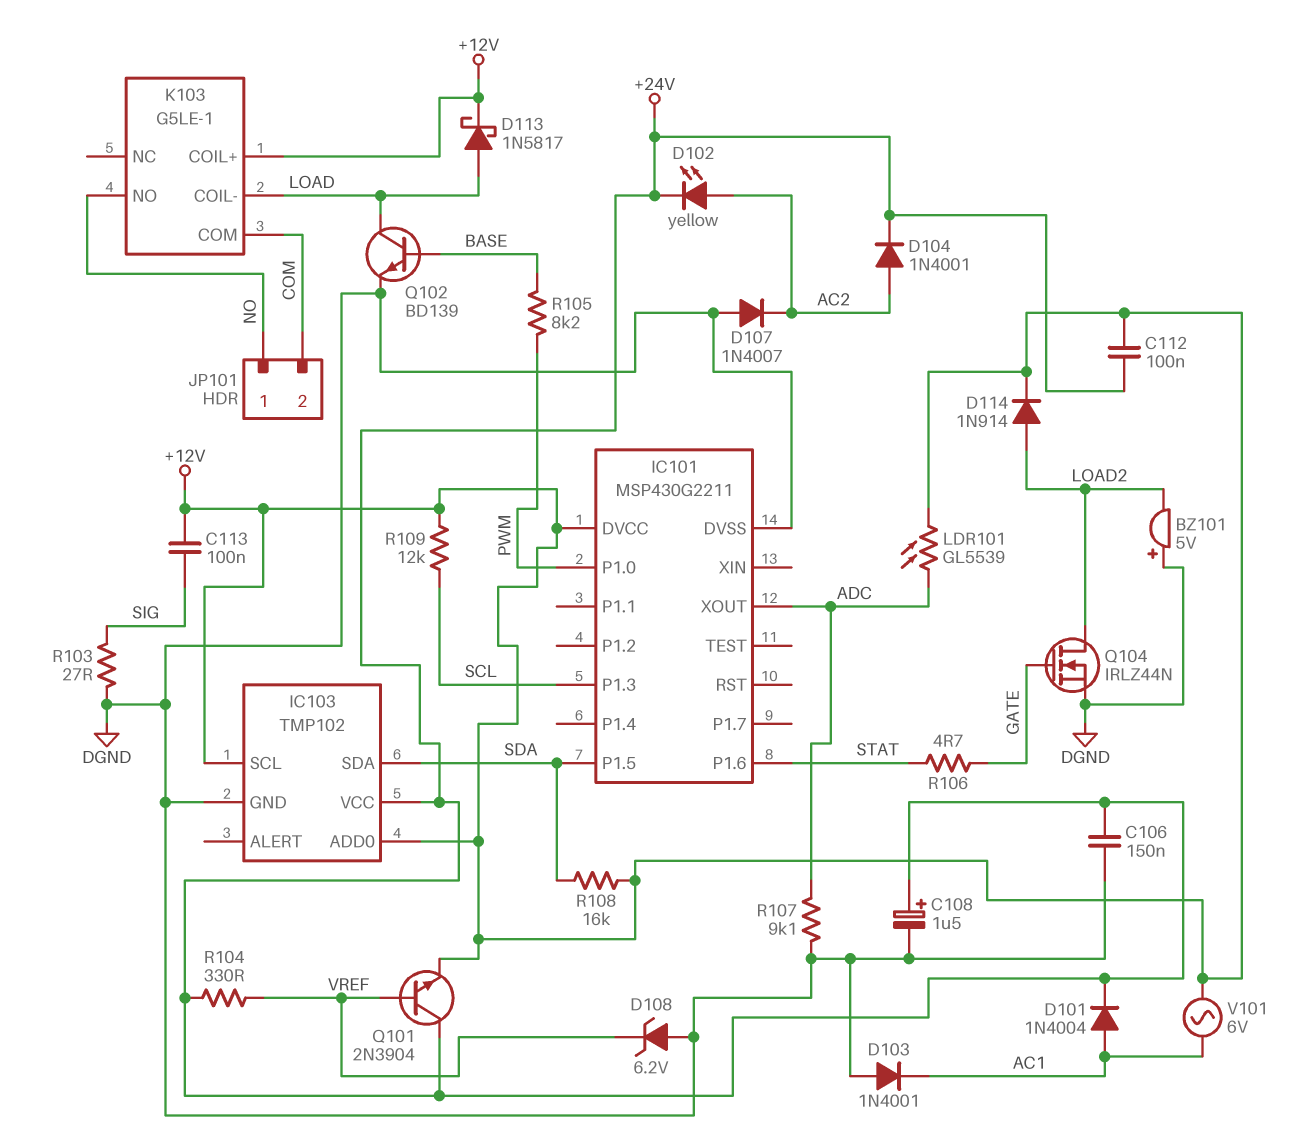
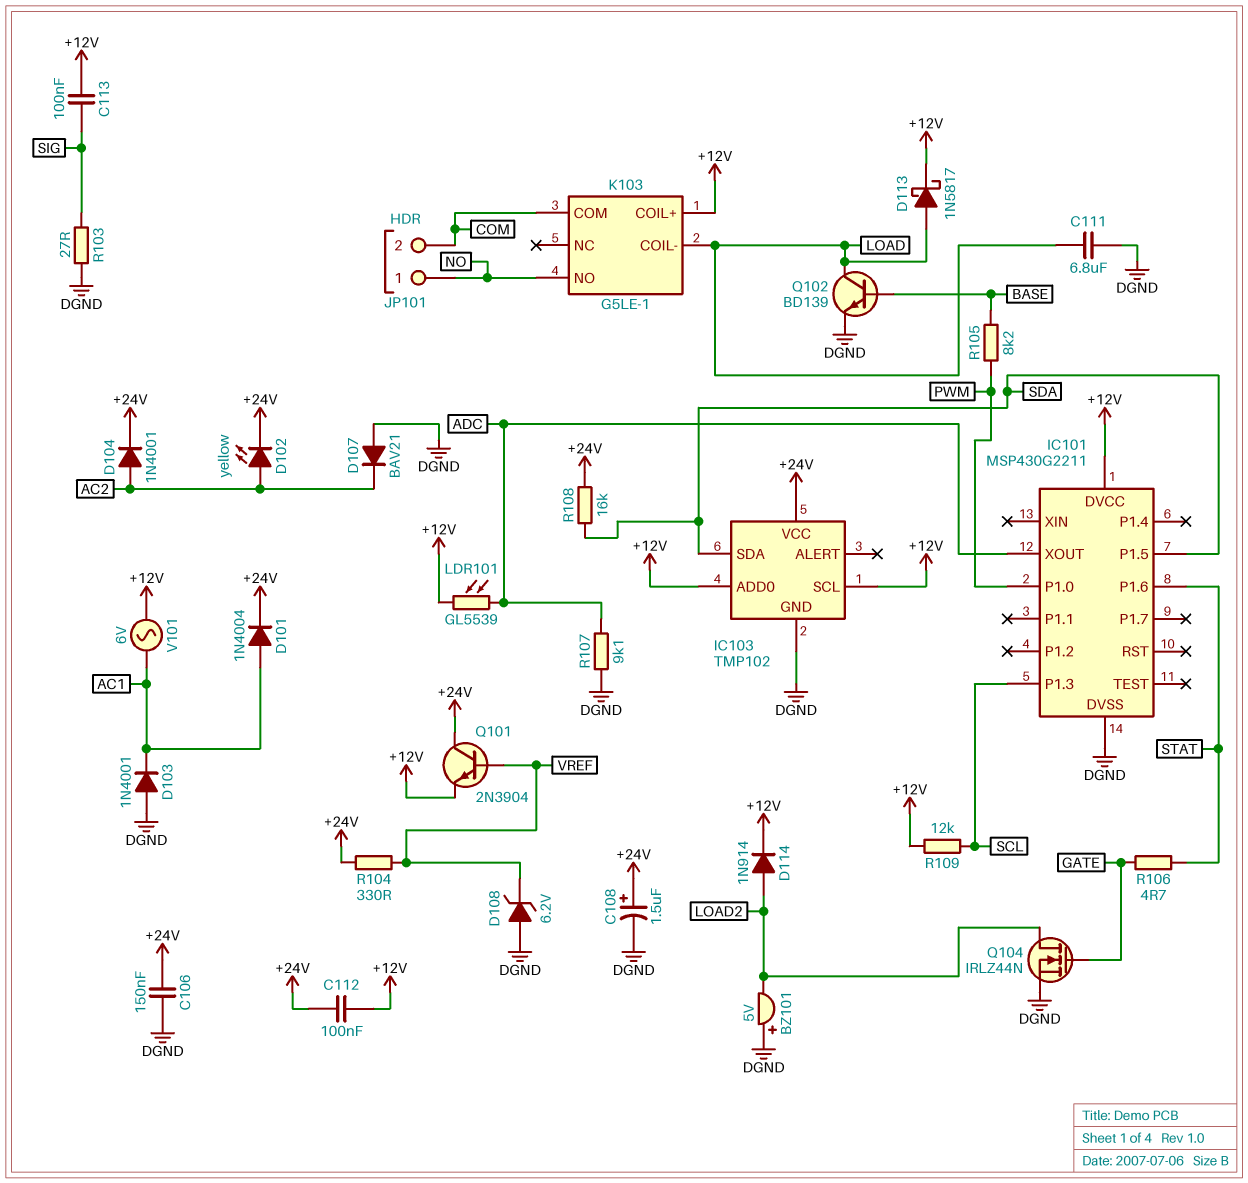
C111: none -> 6.8uF (DGND, LOAD)
D107: diode 1N4007 (A DGND, K AC2) -> diode BAV21 (A DGND, K AC2)
R108: 16k (+12V, SDA) -> 16k (+24V, SDA)

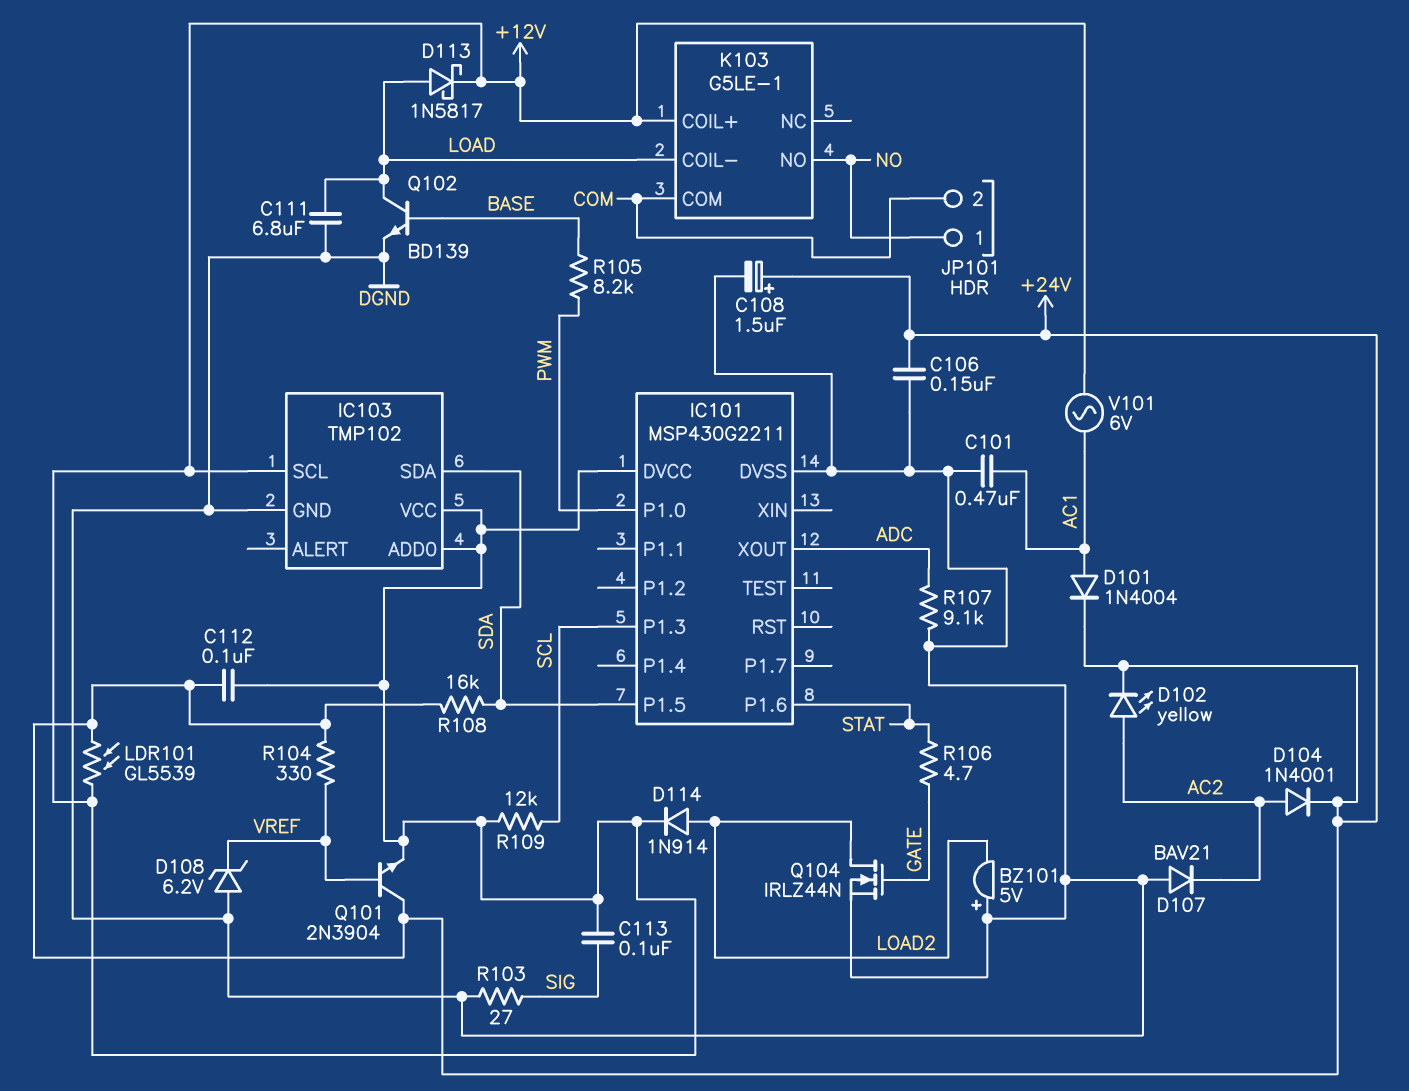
C101: none -> 470nF (AC1, DGND)
D103: diode 1N4001 (A DGND, K AC1) -> none
IC103 pin VCC: +24V -> +12V
LDR101: GL5539 (+12V, ADC) -> GL5539 (+12V, +24V)

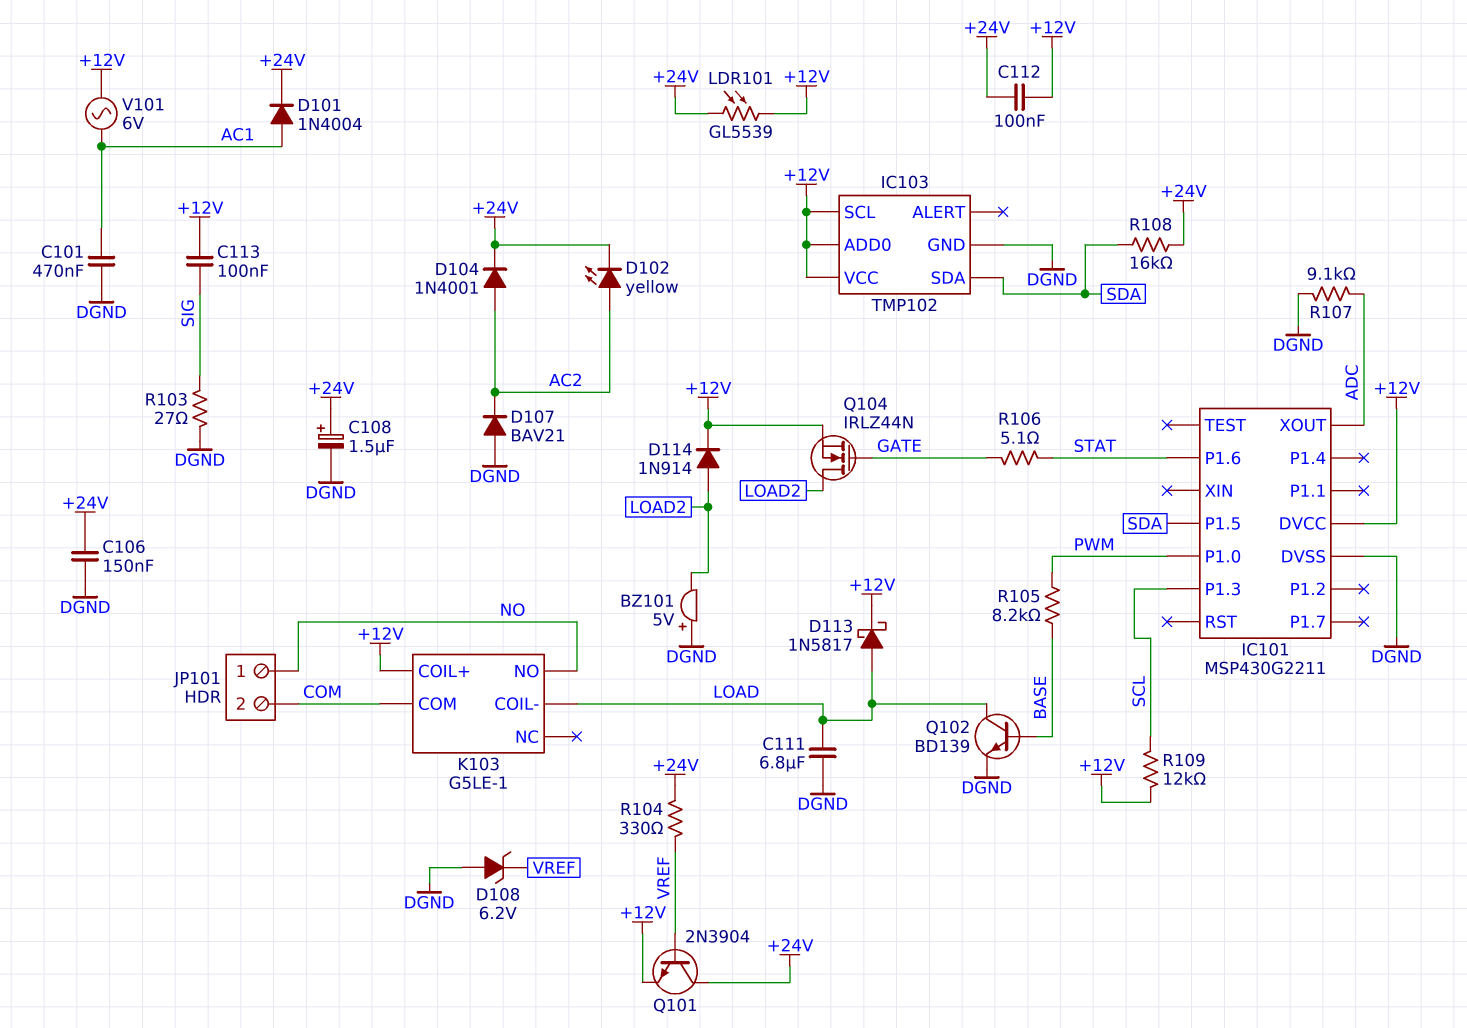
Q104: NMOS IRLZ44N (G GATE, D LOAD2, S DGND) -> NMOS IRLZ44N (G GATE, D LOAD2, S +12V)
R106: 4.7 (GATE, STAT) -> 5.1 (GATE, STAT)

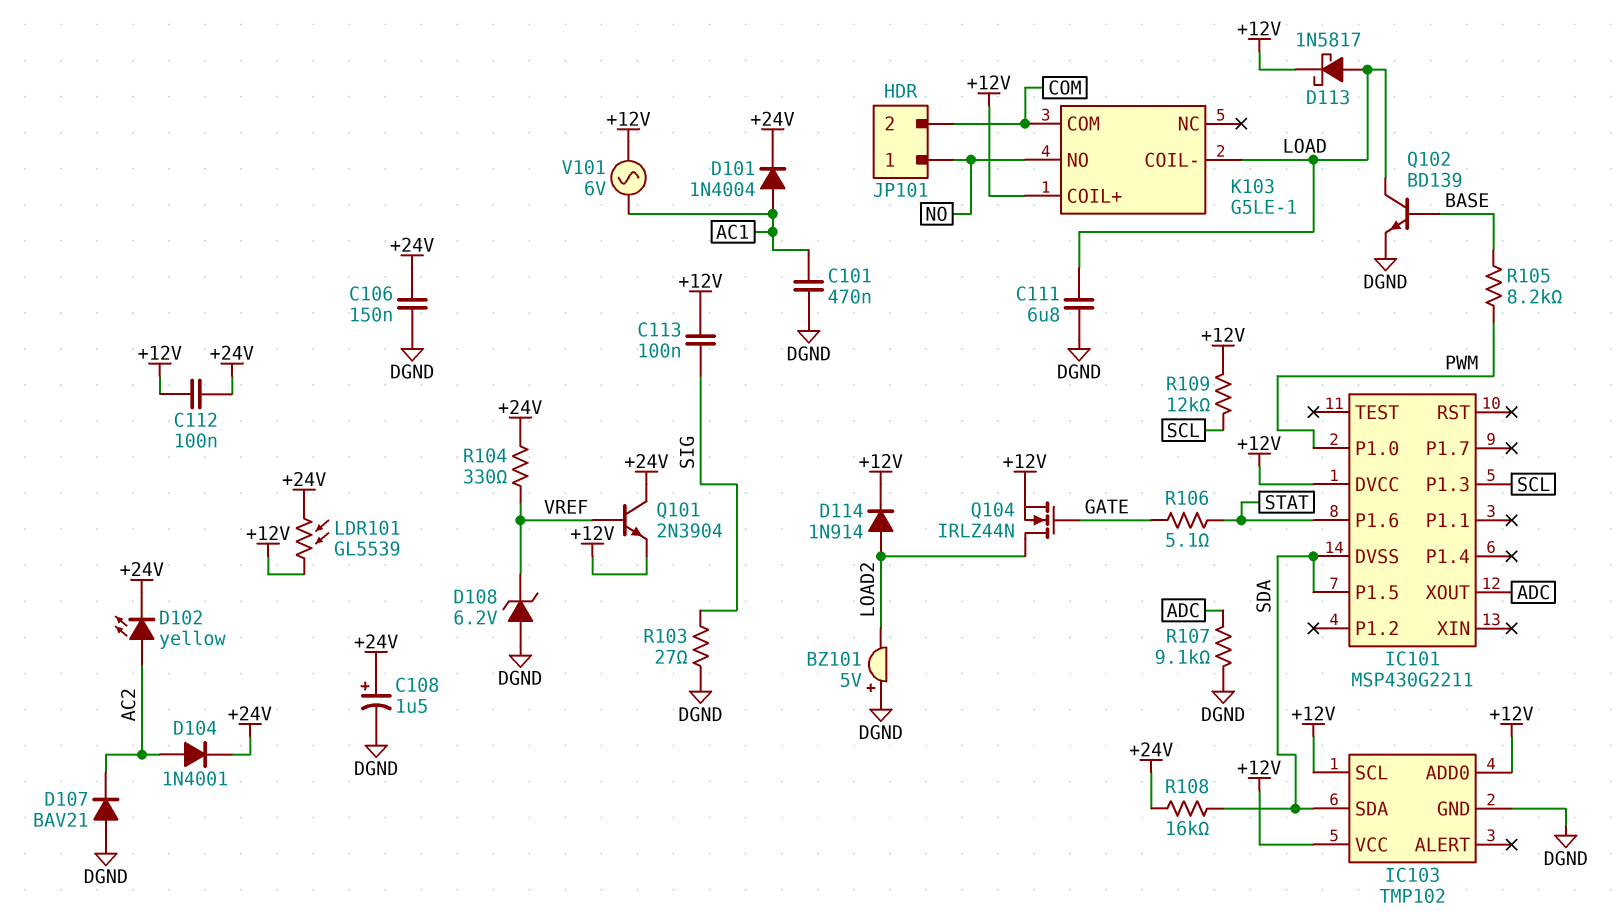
IC101 pin DVSS: DGND -> SDA

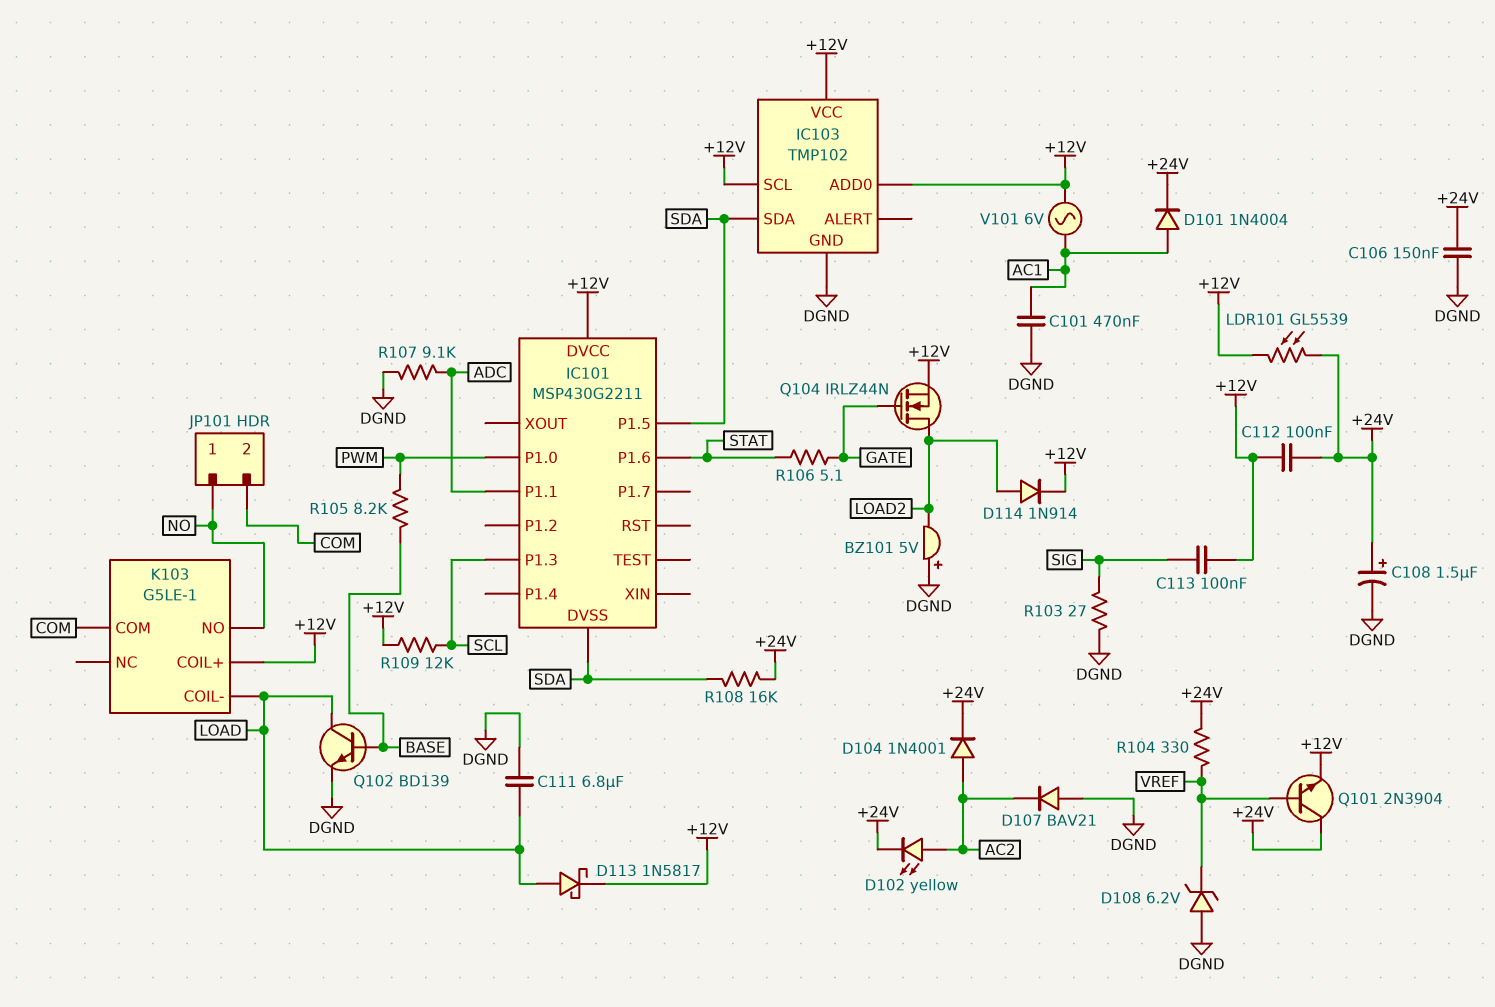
IC101 pin P1.1: none -> ADC
IC101 pin XOUT: ADC -> none

